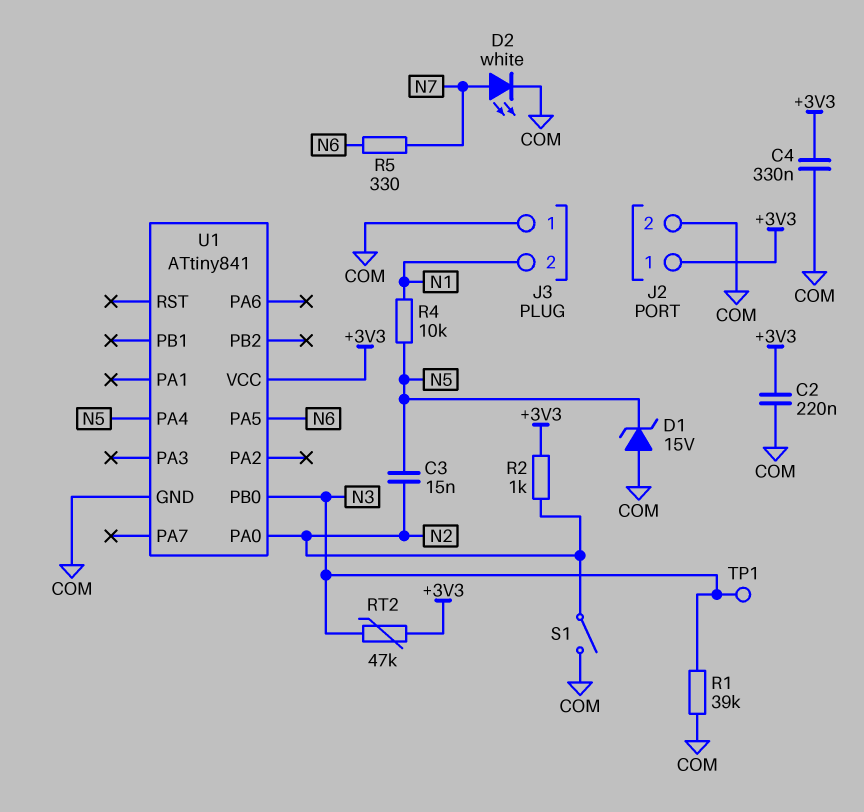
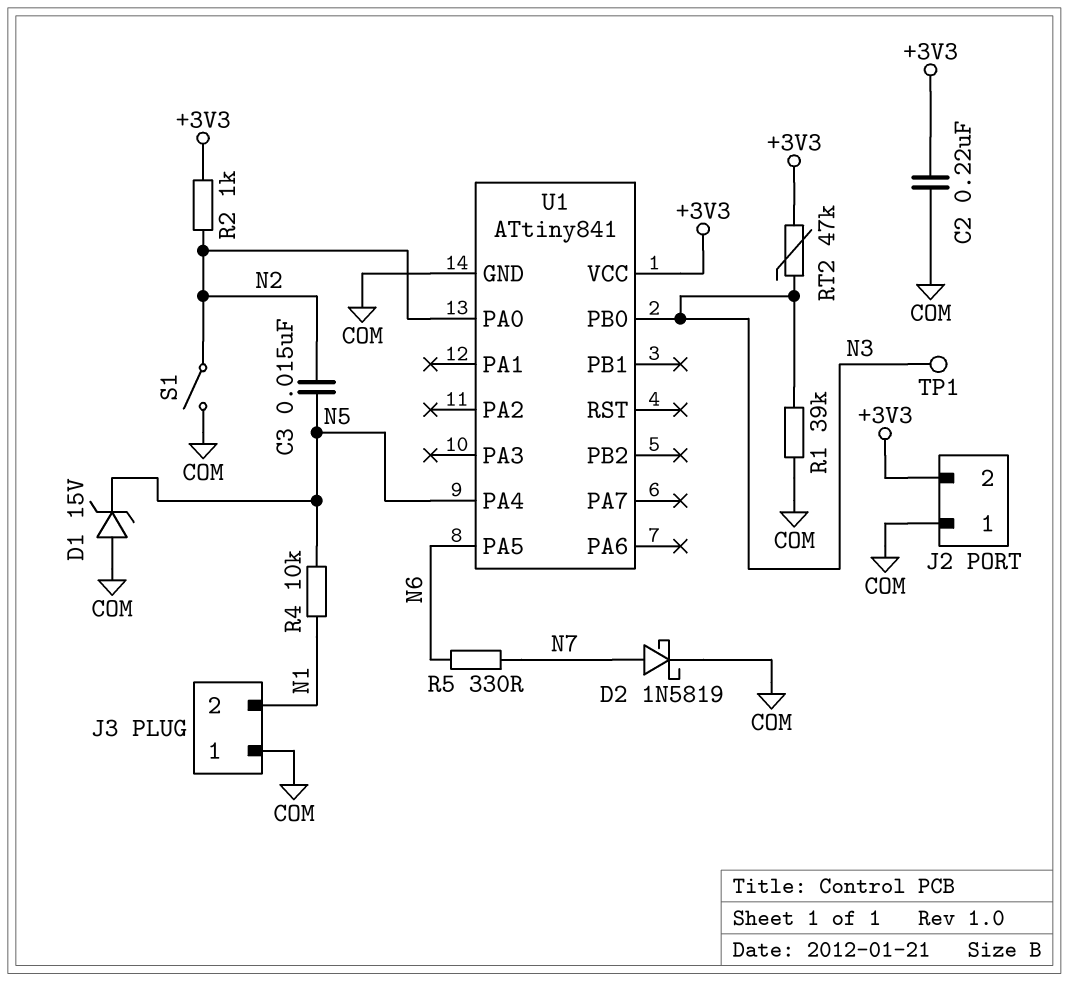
C4: 330nF (+3V3, COM) -> none
D2: LED white (A N7, K COM) -> schottky 1N5819 (A N7, K COM)
J2 pin 1: +3V3 -> COM
J2 pin 2: COM -> +3V3

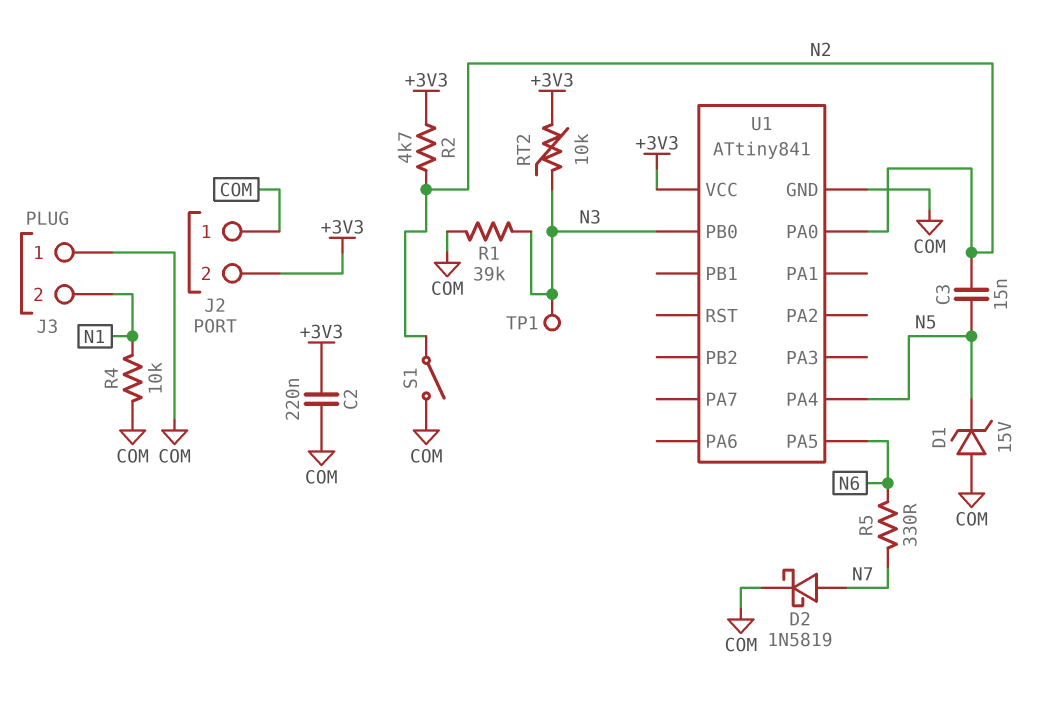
R2: 1k (+3V3, N2) -> 4.7k (+3V3, N2)
R4: 10k (N1, N5) -> 10k (COM, N1)
RT2: 47k (+3V3, N3) -> 10k (+3V3, N3)

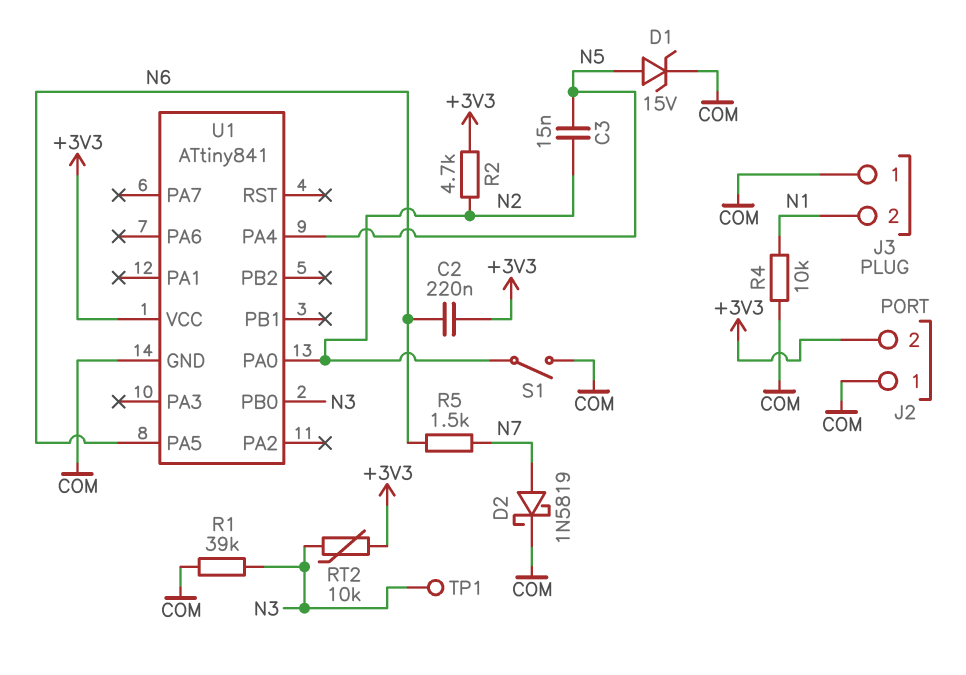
C2: 220nF (+3V3, COM) -> 220nF (+3V3, N6)
D1: zener 15V (A COM, K N5) -> zener 15V (A N5, K COM)
R5: 330 (N6, N7) -> 1.5k (N6, N7)

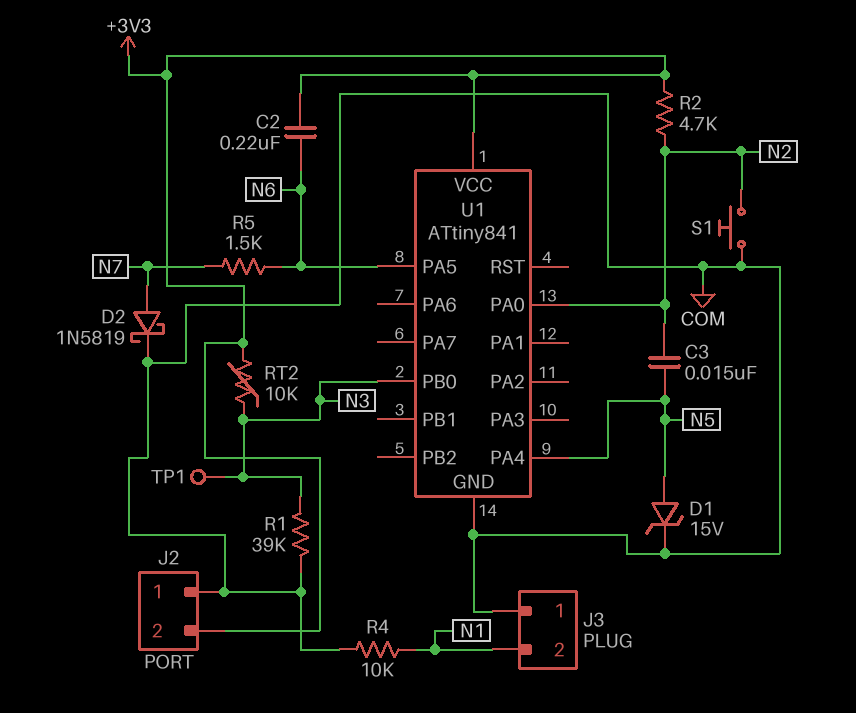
S1: switch (COM, N2) -> button (COM, N2)

